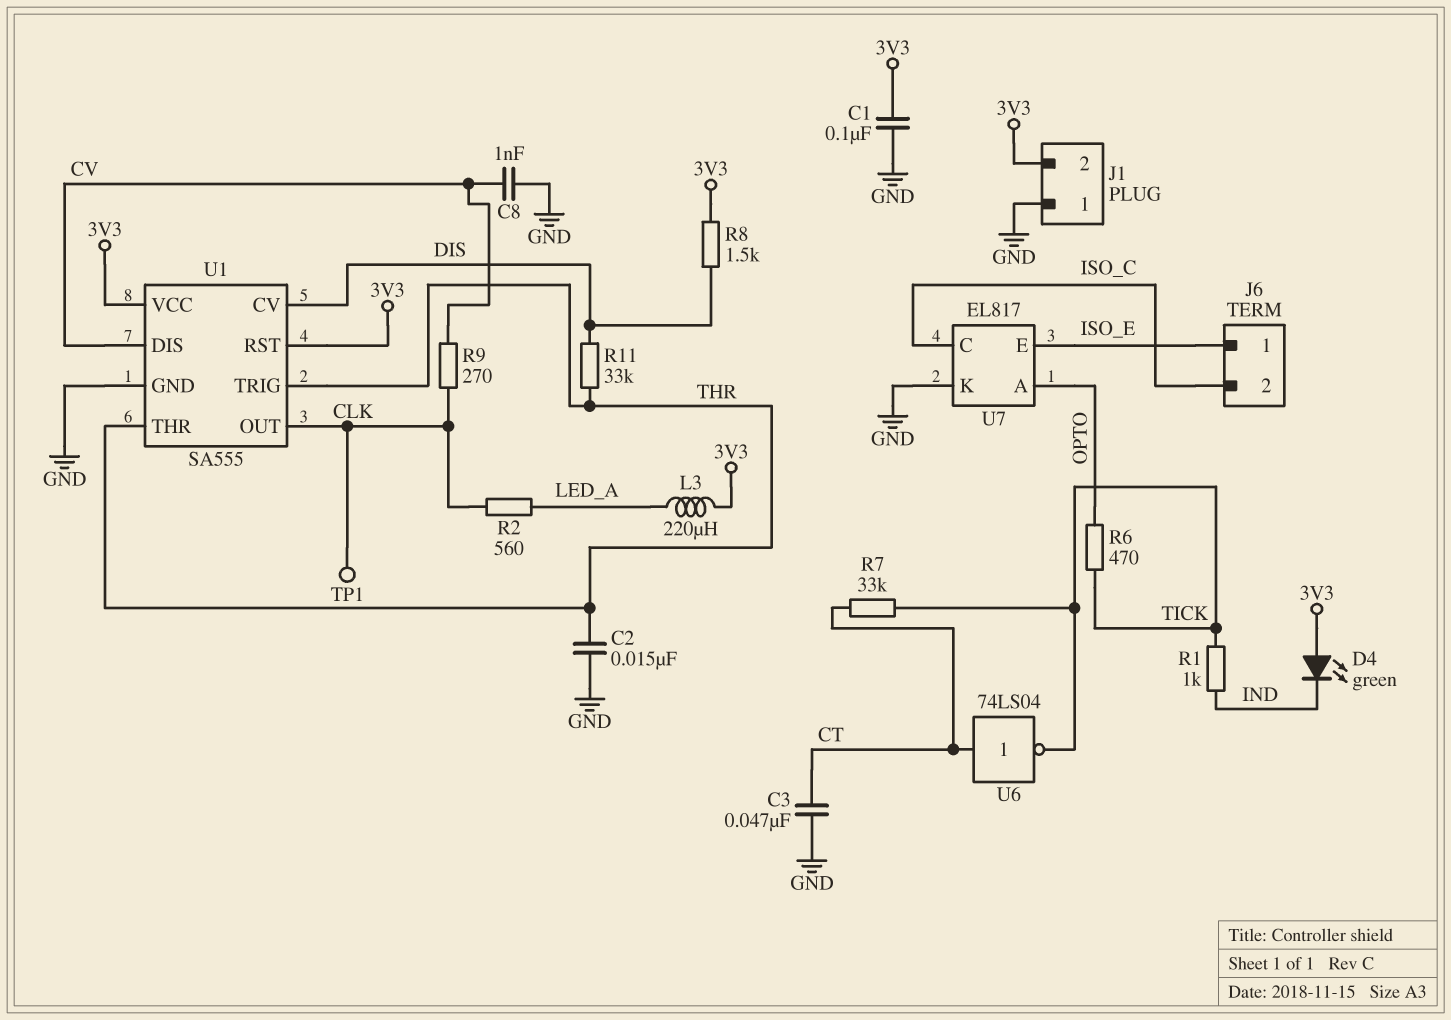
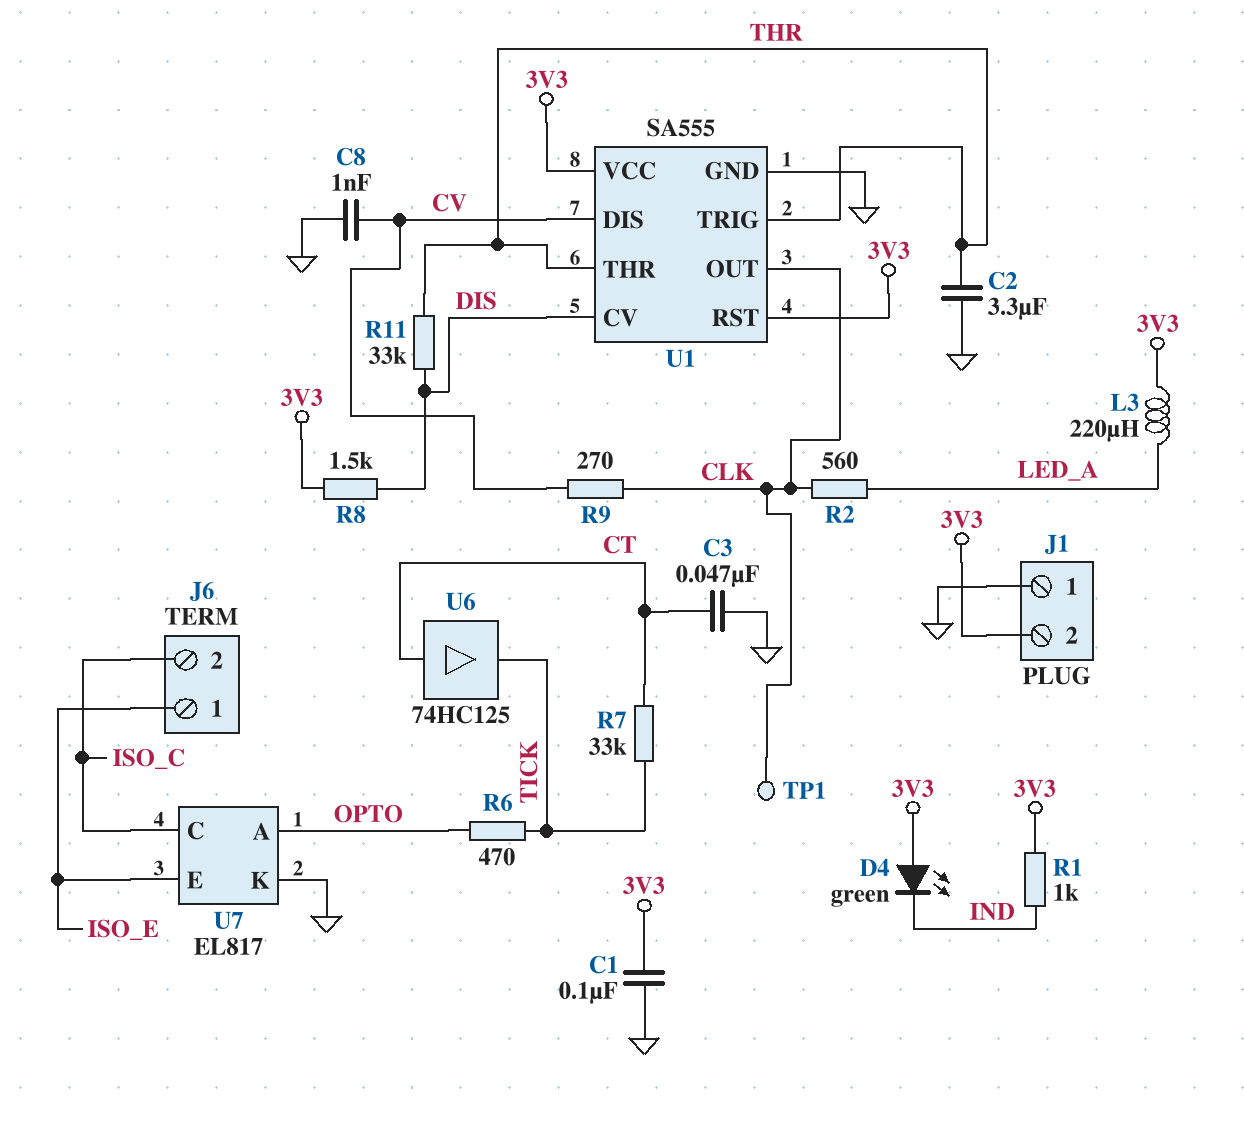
C2: 15nF (GND, THR) -> 3.3uF (GND, THR)
R1: 1k (IND, TICK) -> 1k (3V3, IND)
U6: NOT 74LS04 (in CT, out TICK) -> buffer 74HC125 (in CT, out TICK)

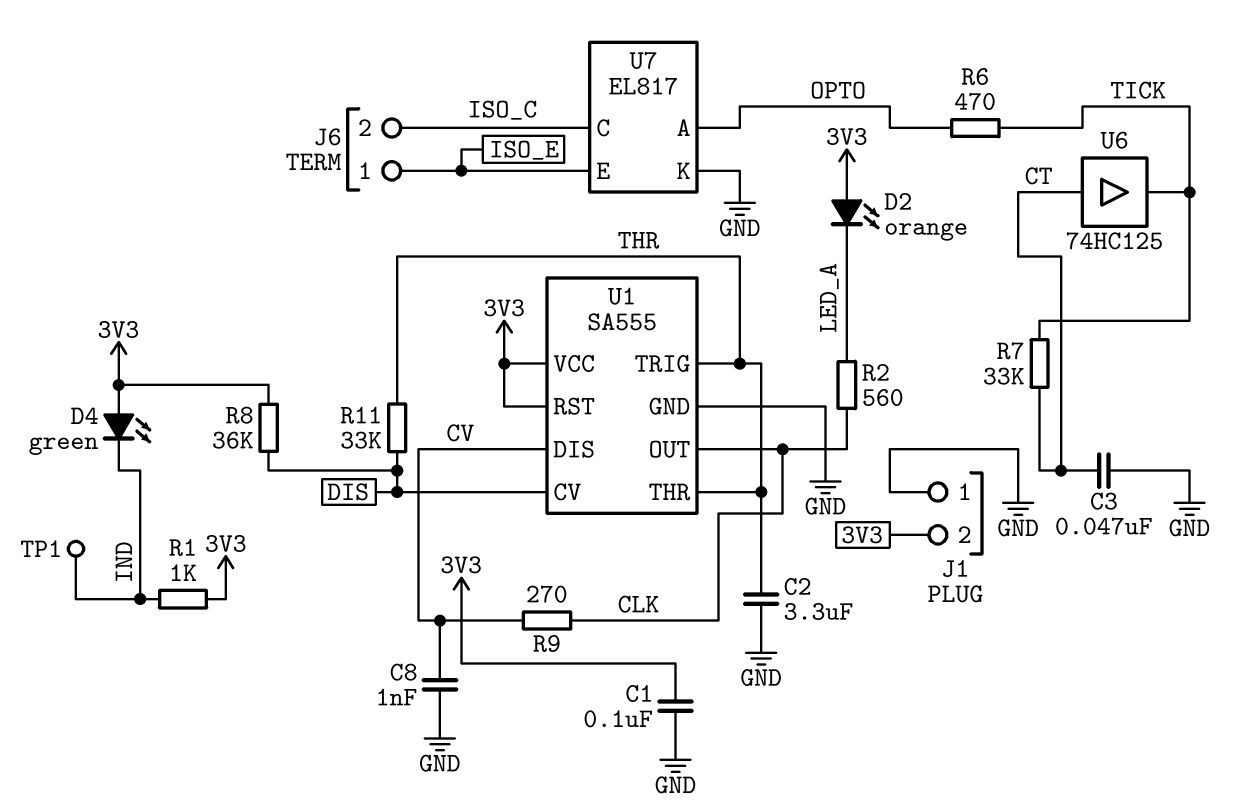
D2: none -> LED orange (A 3V3, K LED_A)
L3: 220uH (3V3, LED_A) -> none
R8: 1.5k (3V3, DIS) -> 36k (3V3, DIS)
TP1: test point (CLK) -> test point (IND)

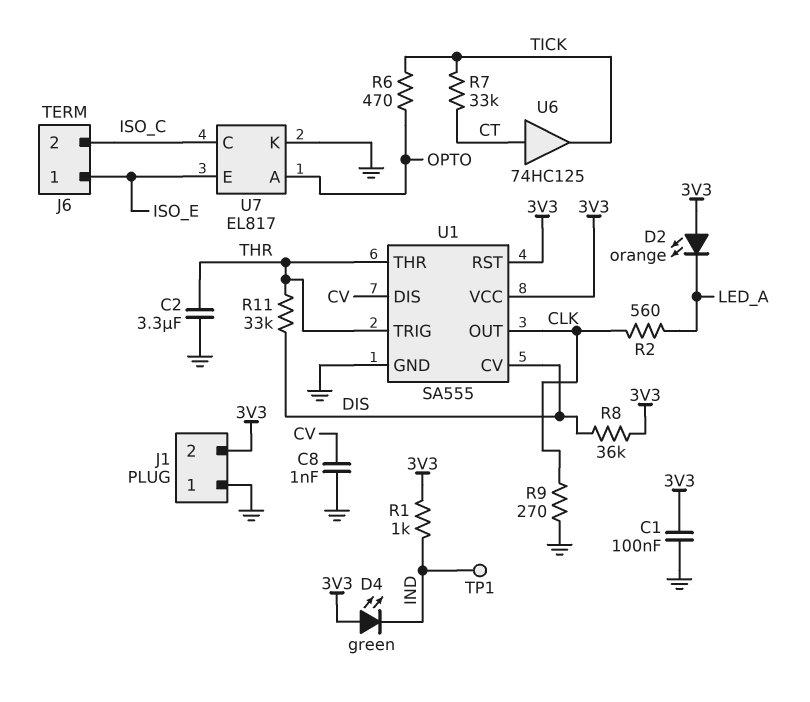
C3: 47nF (CT, GND) -> none
R9: 270 (CLK, CV) -> 270 (CLK, GND)

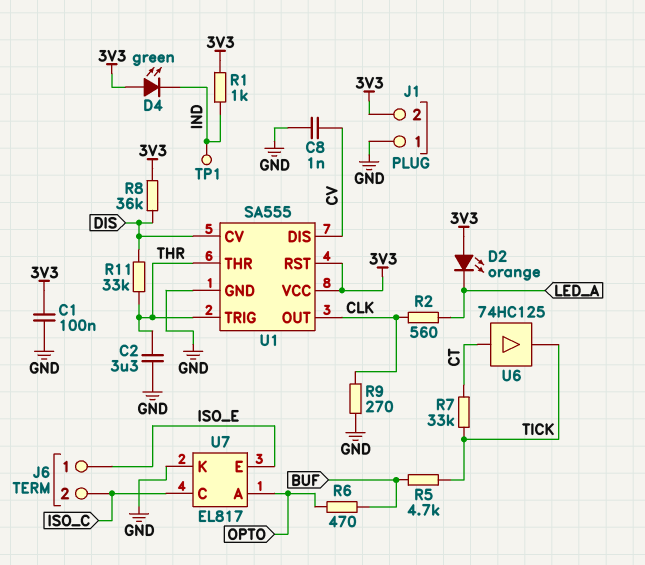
R5: none -> 4.7k (BUF, TICK)
R6: 470 (OPTO, TICK) -> 470 (BUF, OPTO)

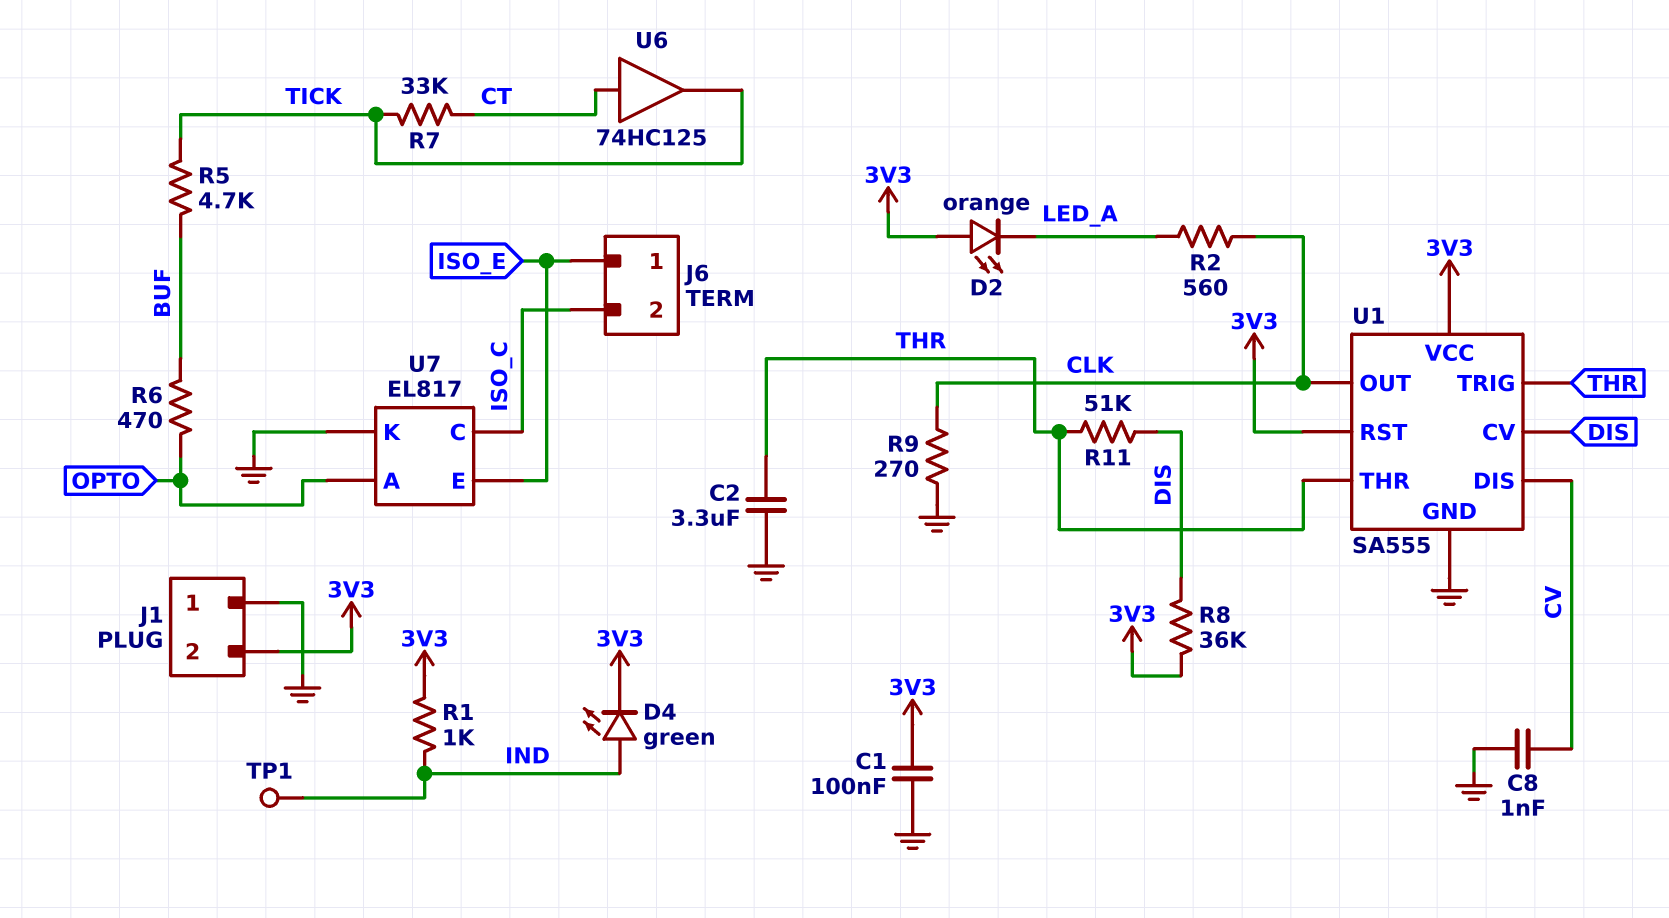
D4: LED green (A 3V3, K IND) -> LED green (A IND, K 3V3)
R11: 33k (DIS, THR) -> 51k (DIS, THR)

